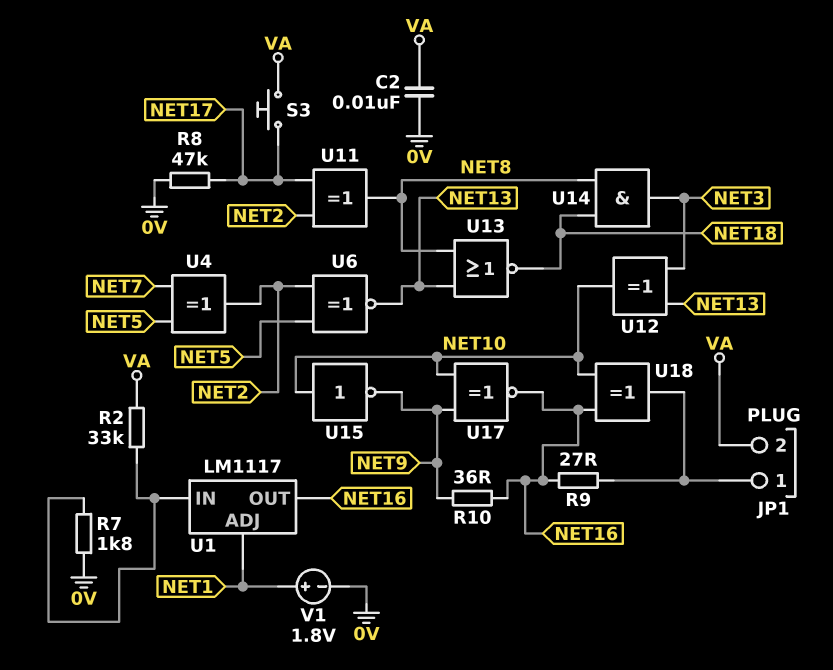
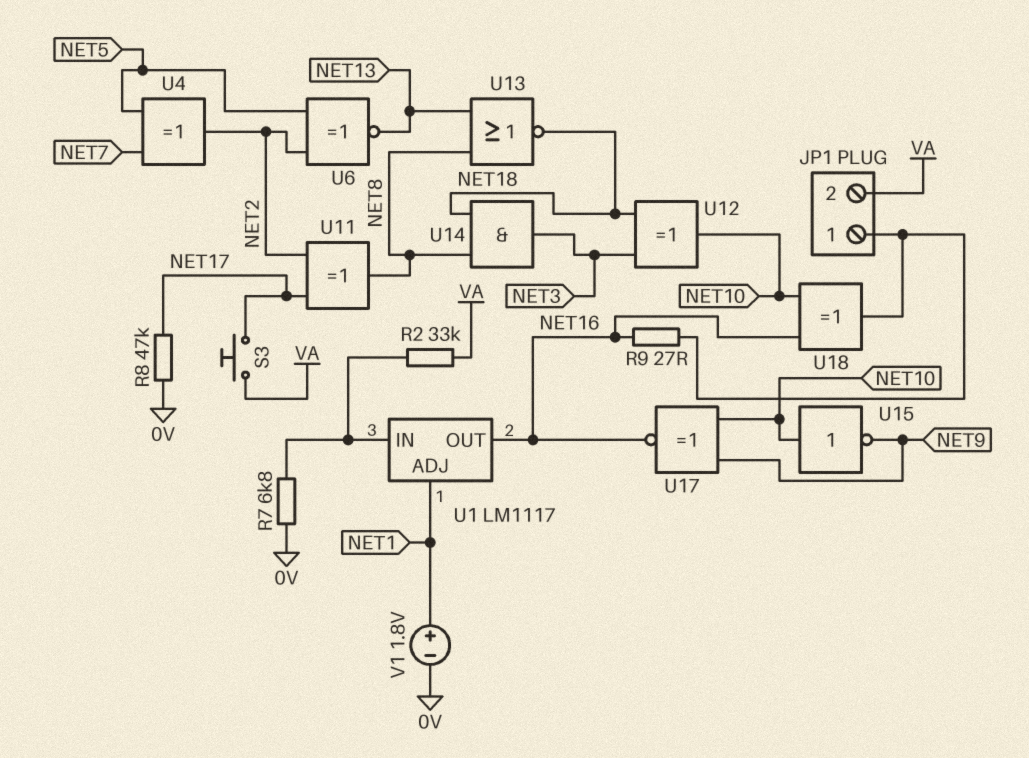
C2: 10nF (0V, VA) -> none
R7: 1.8k (0V, U1/IN) -> 6.8k (0V, U1/IN)
R10: 36 (NET9, NET16) -> none
U12: XOR (in NET3, in NET13, out NET10) -> XOR (in NET3, in NET18, out NET10)

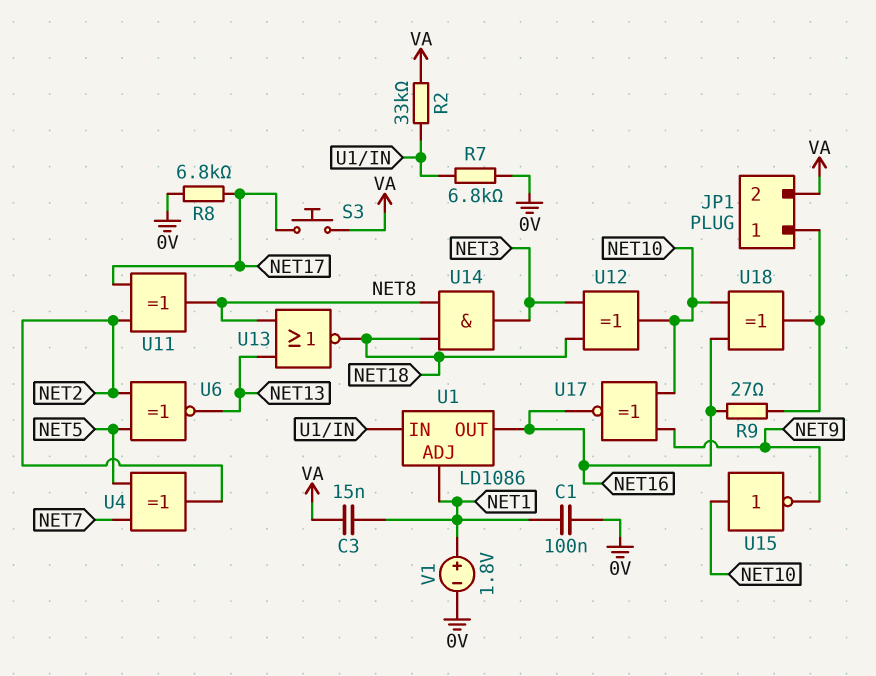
C1: none -> 100nF (0V, NET1)
C3: none -> 15nF (NET1, VA)
R8: 47k (0V, NET17) -> 6.8k (0V, NET17)
U1: LM1117 -> LD1086

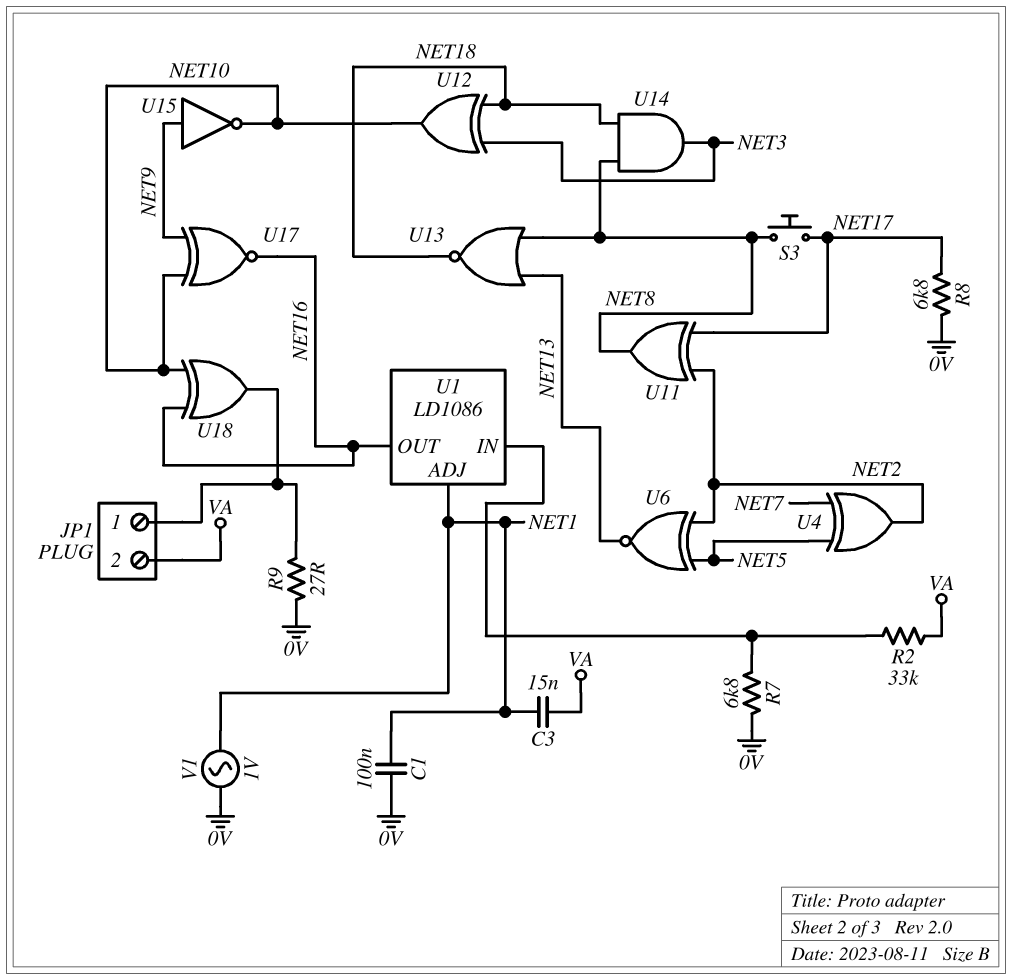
R9: 27 (JP1/1, NET16) -> 27 (0V, JP1/1)
S3: button (NET17, VA) -> button (NET8, NET17)
U15: NOT (in NET10, out NET9) -> NOT (in NET9, out NET10)
V1: 1.8V (plus NET1, minus 0V) -> AC 1V (0V, NET1)

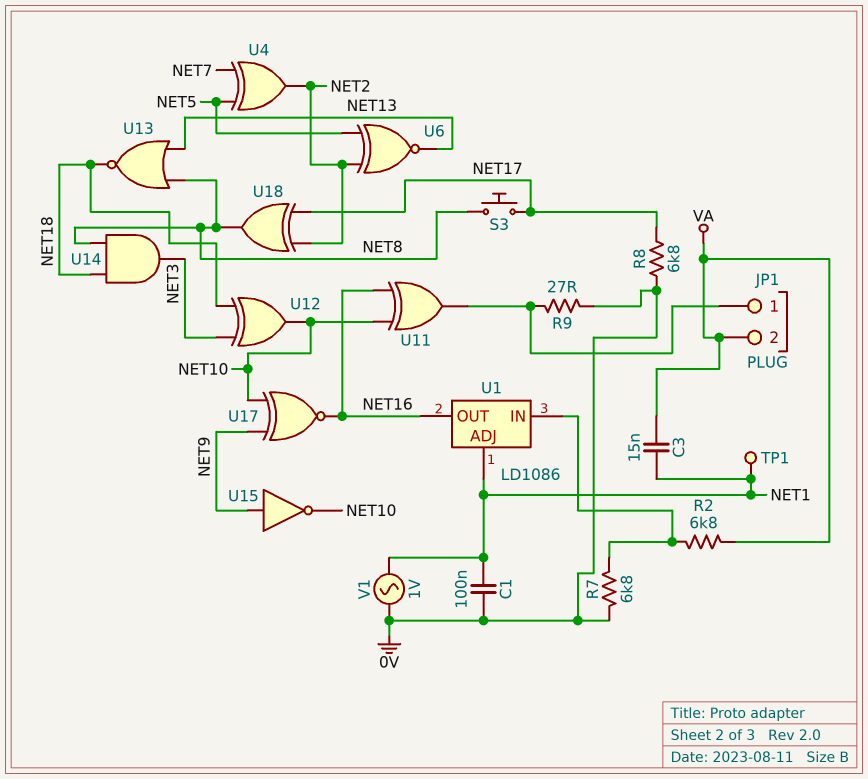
R2: 33k (U1/IN, VA) -> 6.8k (U1/IN, VA)
TP1: none -> test point (NET1)
U11: XOR (in NET2, in NET17, out NET8) -> XOR (in NET10, in NET16, out JP1/1)
U18: XOR (in NET10, in NET16, out JP1/1) -> XOR (in NET2, in NET17, out NET8)

